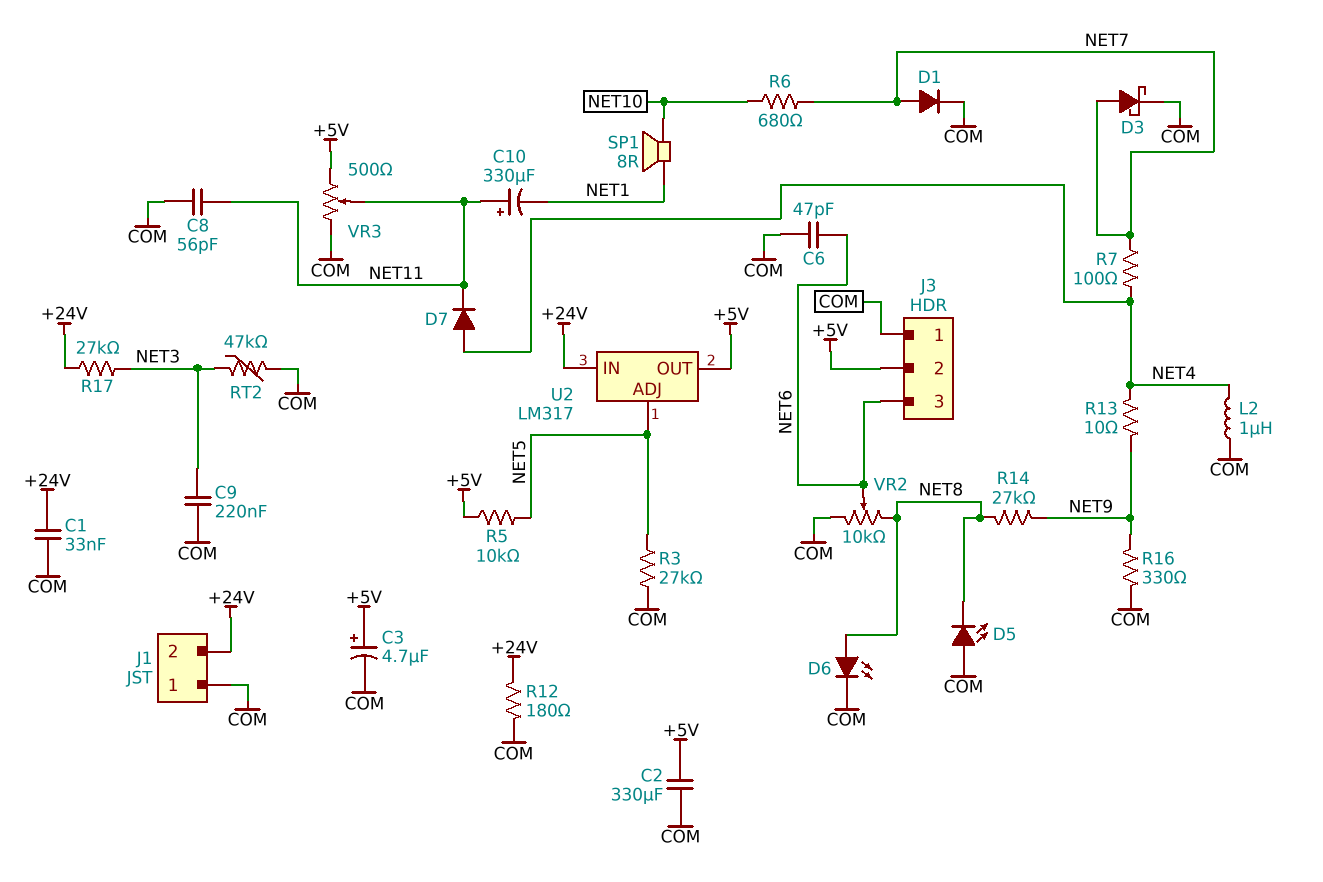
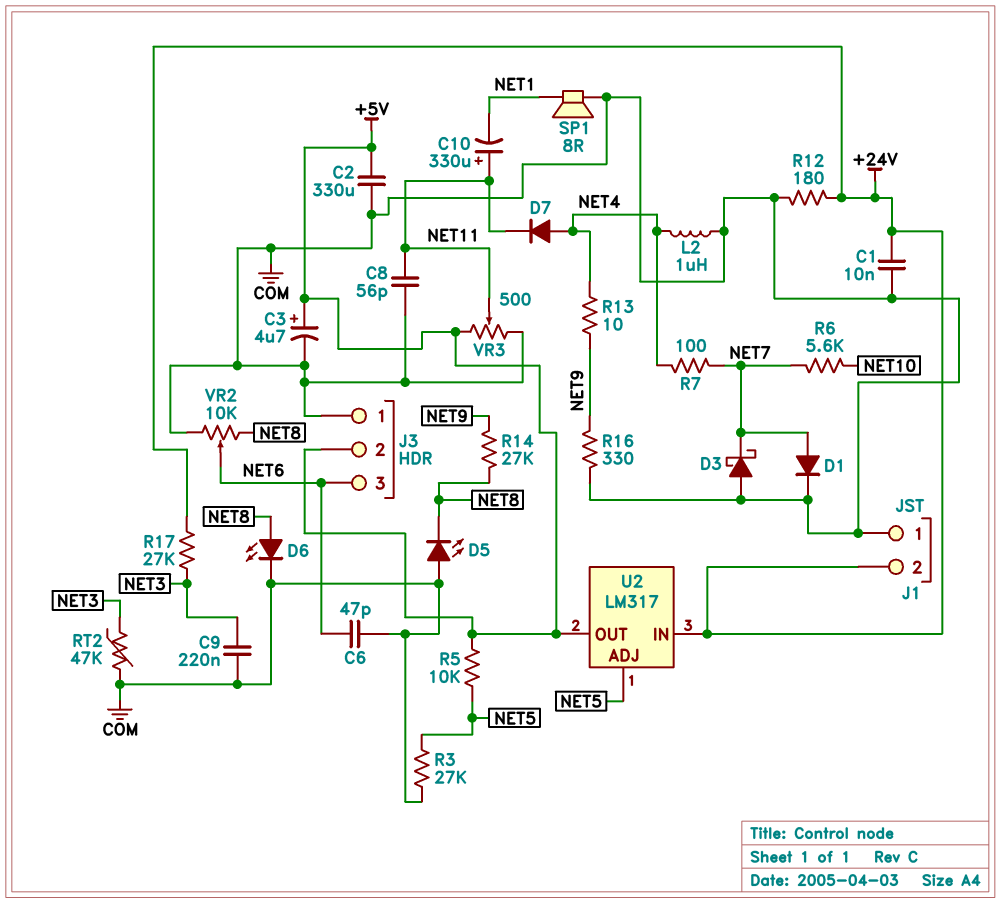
C1: 33nF (+24V, COM) -> 10nF (+24V, COM)
D3: schottky (A NET7, K COM) -> schottky (A COM, K NET7)
R6: 680 (NET7, NET10) -> 5.6k (NET7, NET10)
SP1: speaker 8R (NET1, NET10) -> speaker 8R (COM, NET1)

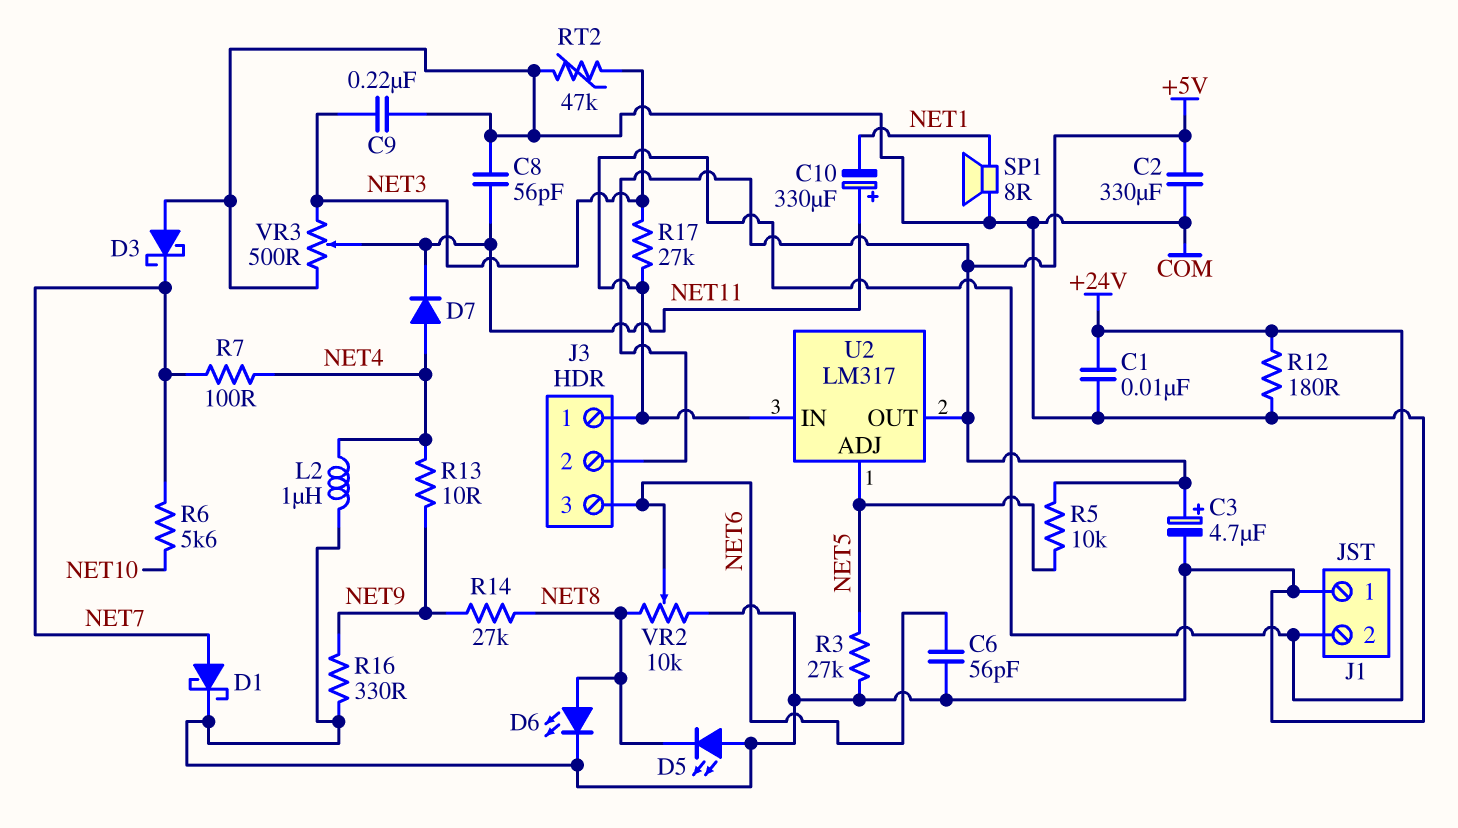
C6: 47pF (COM, NET6) -> 56pF (COM, NET6)
D1: diode (A NET7, K COM) -> schottky (A NET7, K COM)
J3 pin 1: COM -> +24V
VR3: 500 (+5V, COM, wiper NET11) -> 500 (COM, NET3, wiper NET11)

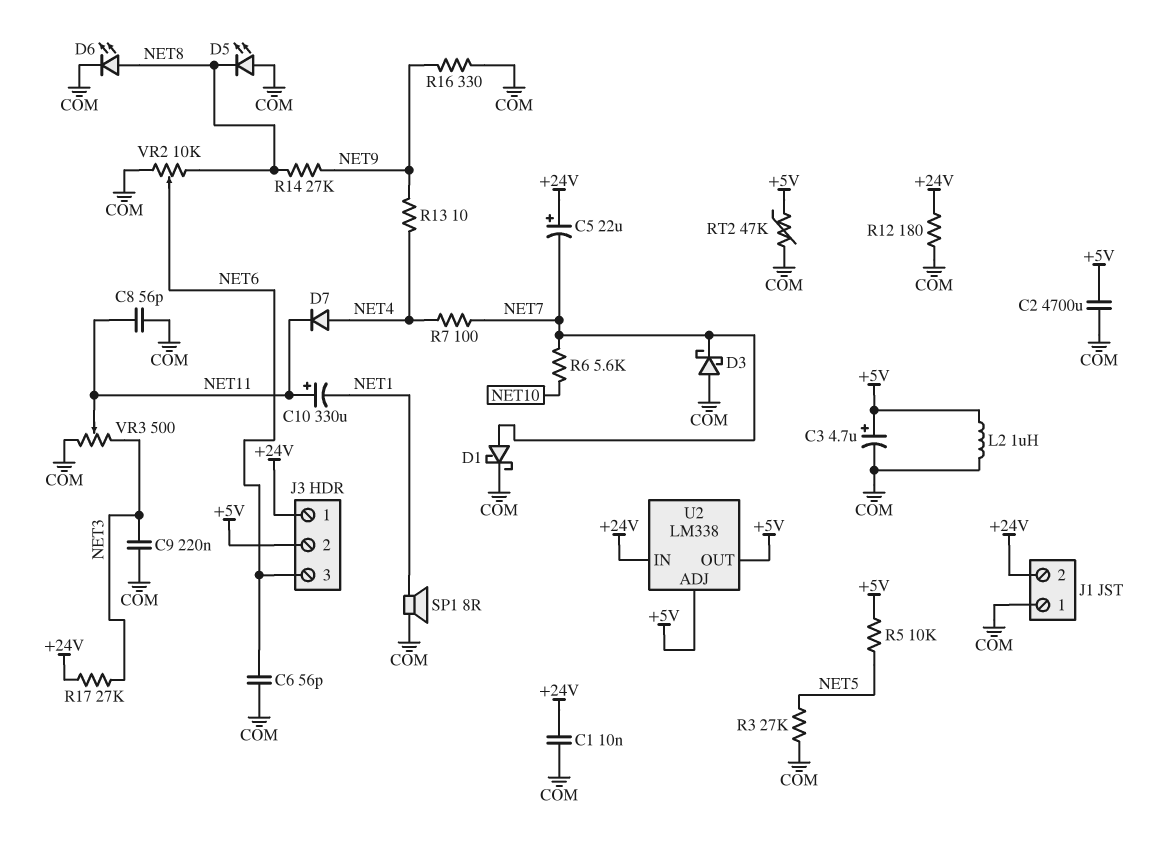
C2: 330uF (+5V, COM) -> 4700uF (+5V, COM)
C5: none -> 22uF (plus +24V, minus NET7)
L2: 1uH (COM, NET4) -> 1uH (+5V, COM)
RT2: 47k (COM, NET3) -> 47k (+5V, COM)
U2: LM317 -> LM338
U2 pin ADJ: NET5 -> +5V

